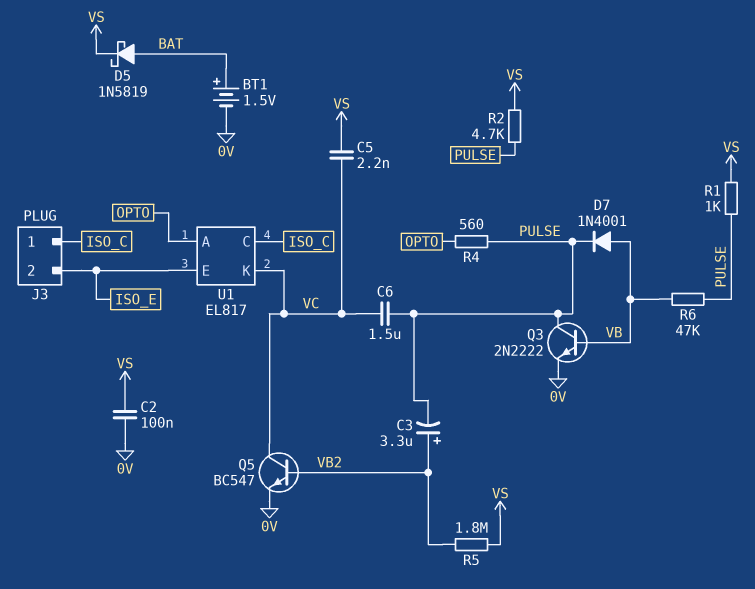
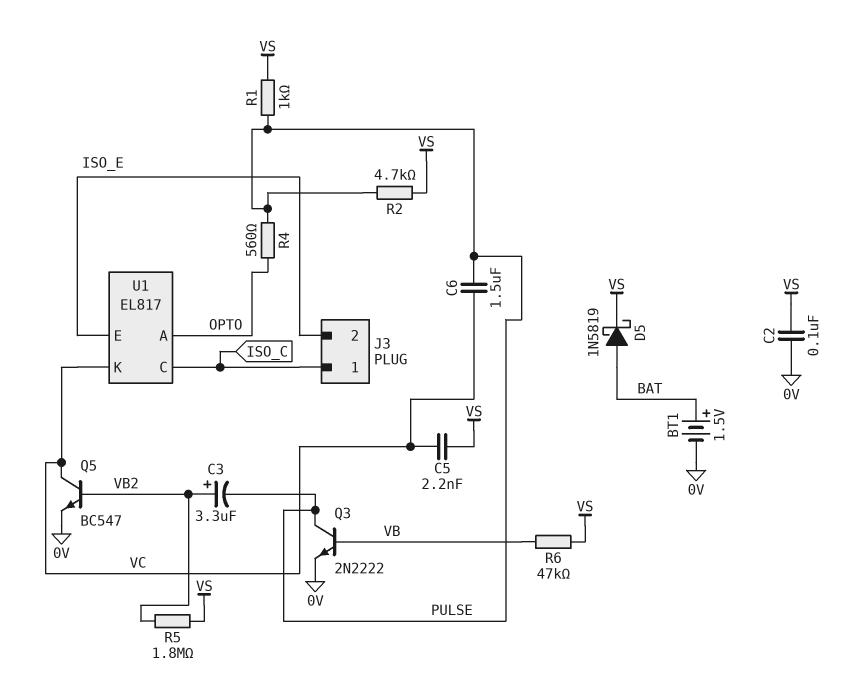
D7: diode 1N4001 (A VB, K PULSE) -> none
R6: 47k (PULSE, VB) -> 47k (VB, VS)

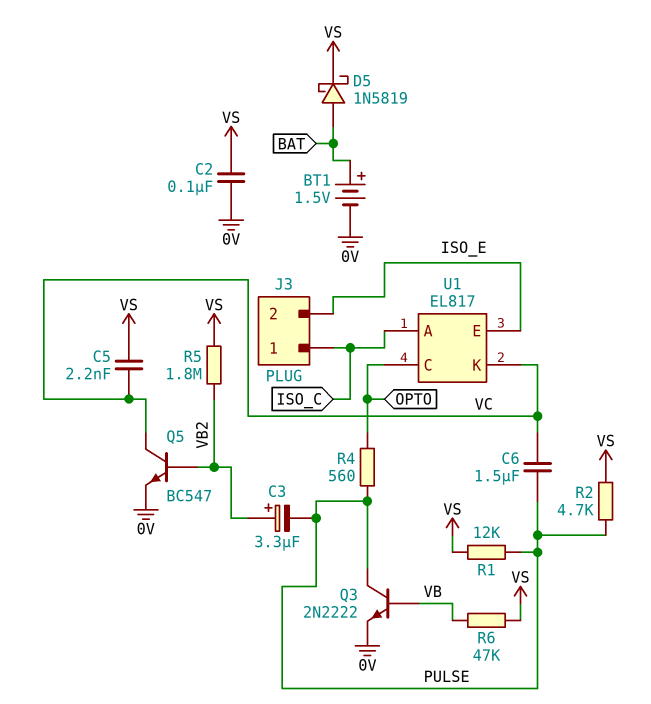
R1: 1k (PULSE, VS) -> 12k (PULSE, VS)
U1 pin A: OPTO -> ISO_C
U1 pin C: ISO_C -> OPTO

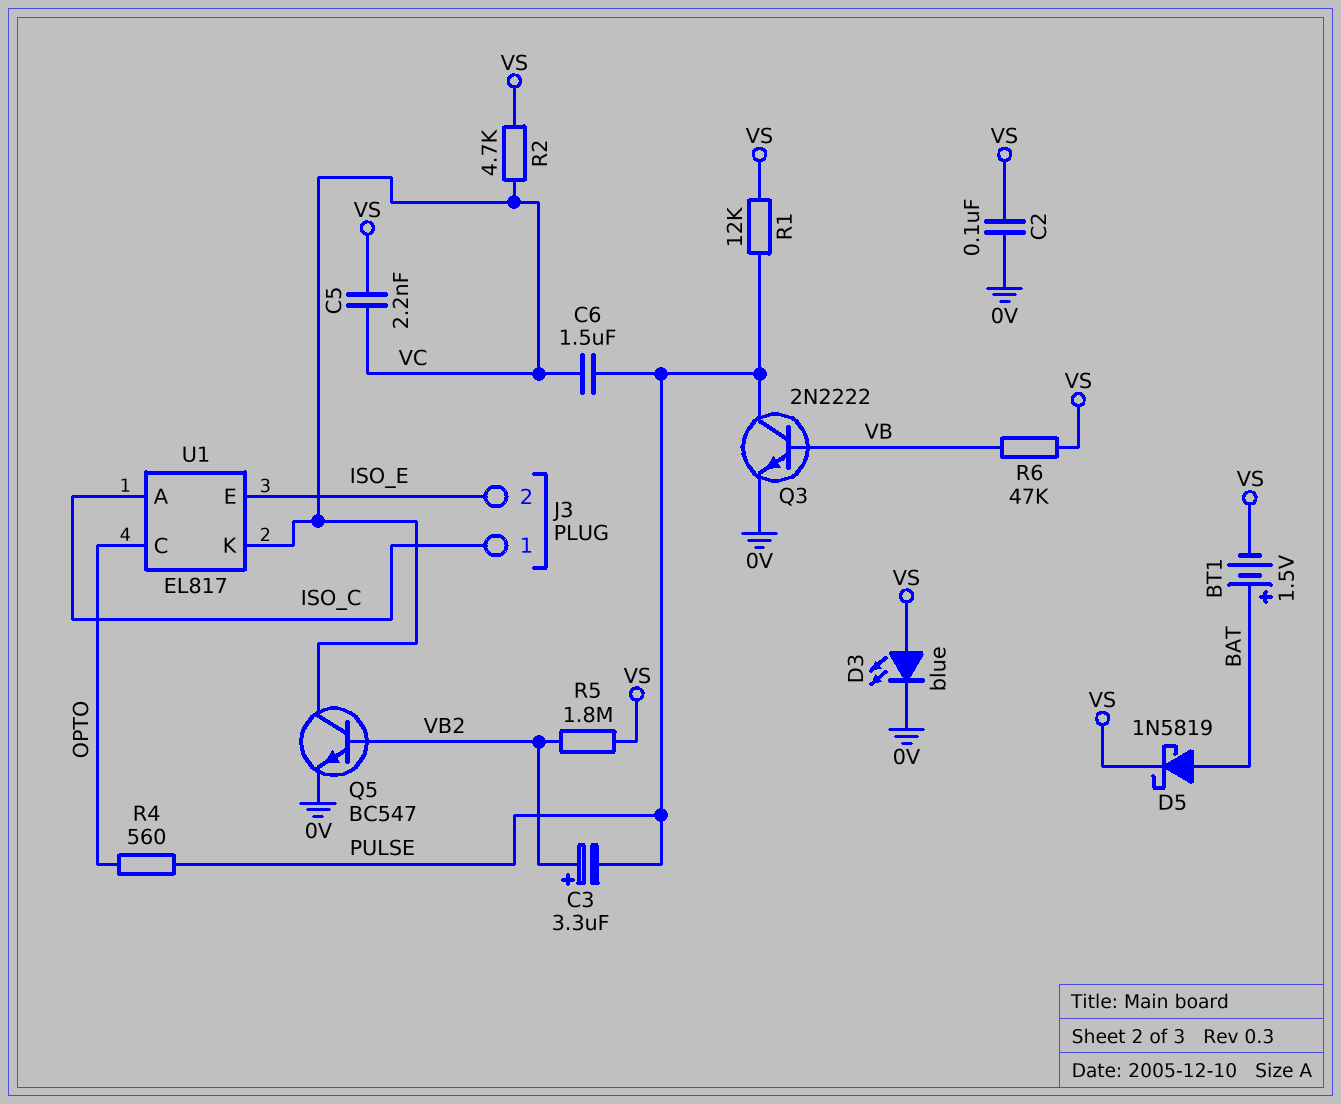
BT1: 1.5V (plus BAT, minus 0V) -> 1.5V (plus BAT, minus VS)
D3: none -> LED blue (A VS, K 0V)
R2: 4.7k (PULSE, VS) -> 4.7k (VC, VS)

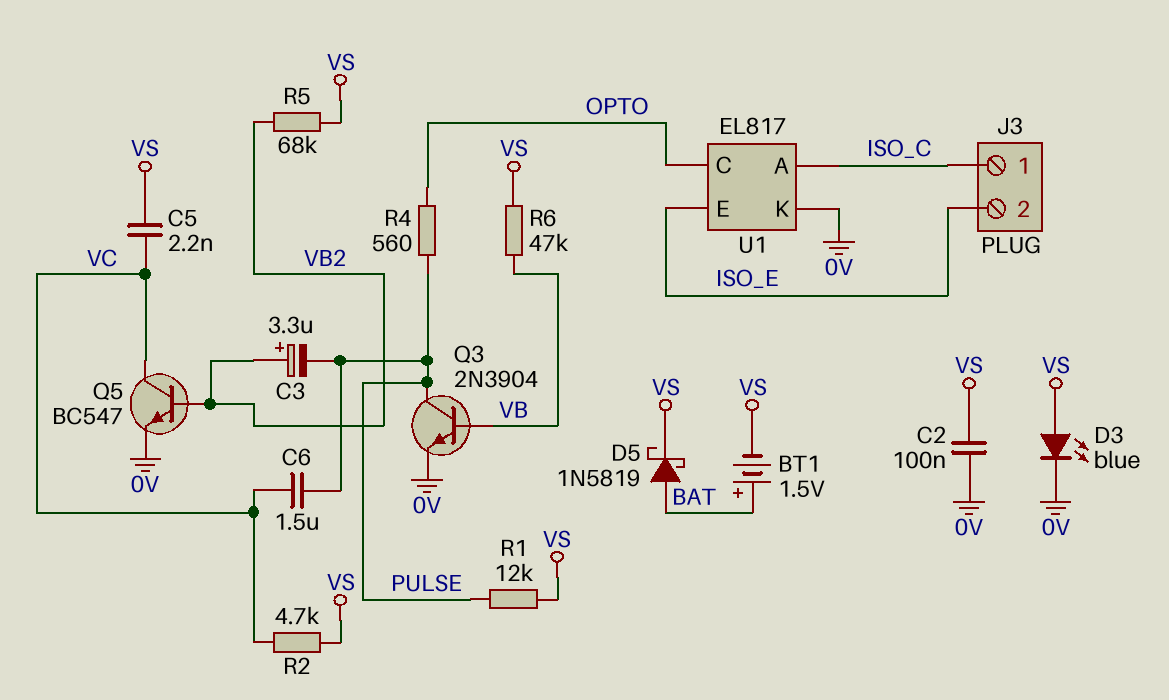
Q3: NPN 2N2222 (B VB, C PULSE, E 0V) -> NPN 2N3904 (B VB, C PULSE, E 0V)
R5: 1.8M (VB2, VS) -> 68k (VB2, VS)
U1 pin K: VC -> 0V

